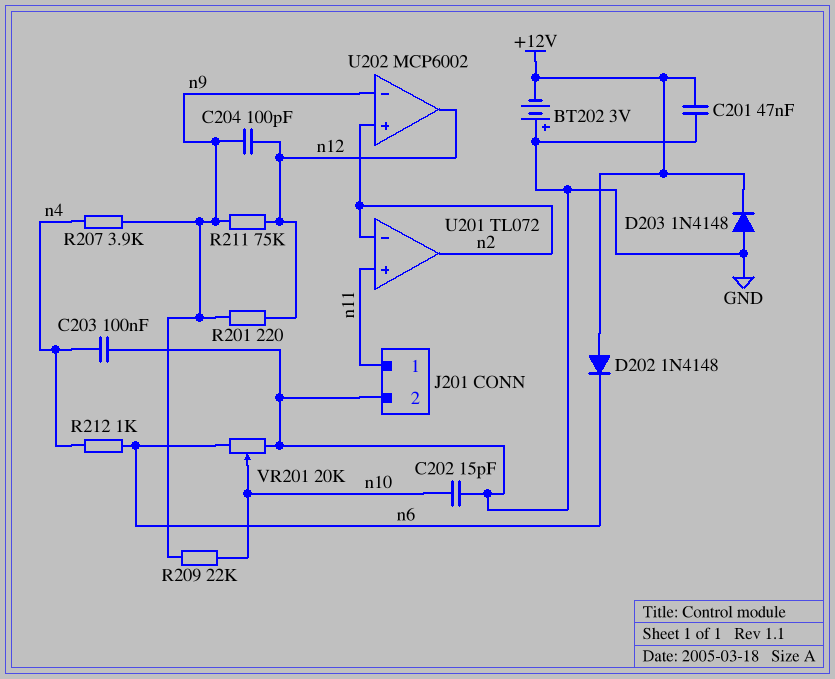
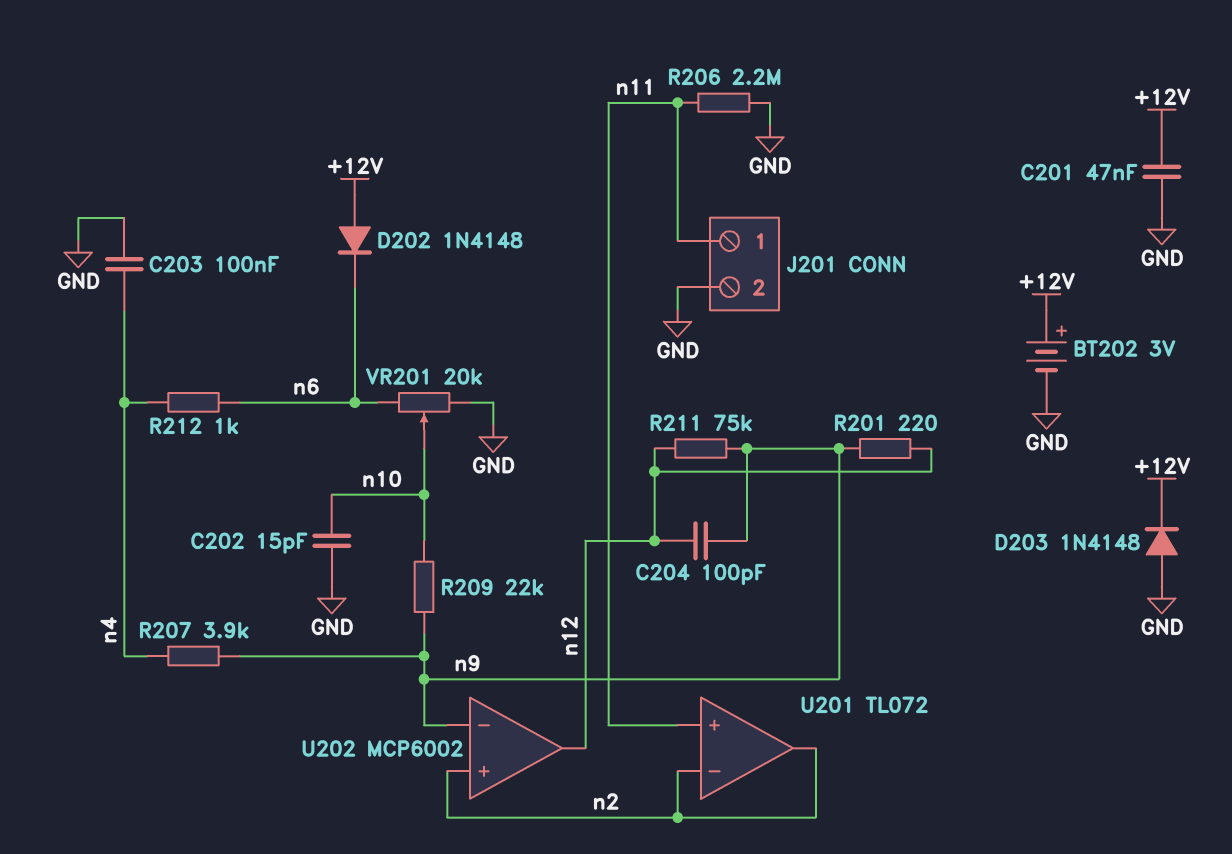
BT202: 3V (plus GND, minus +12V) -> 3V (plus +12V, minus GND)
R206: none -> 2.2M (GND, n11)

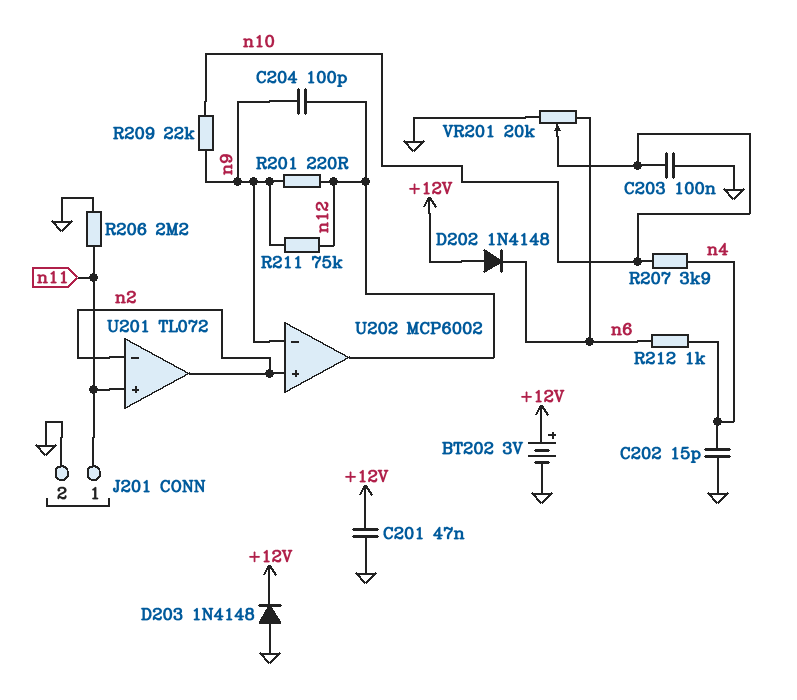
C202: 15pF (GND, n10) -> 15pF (GND, n4)
C203: 100nF (GND, n4) -> 100nF (GND, n10)
R207: 3.9k (n4, n9) -> 3.9k (n4, n10)

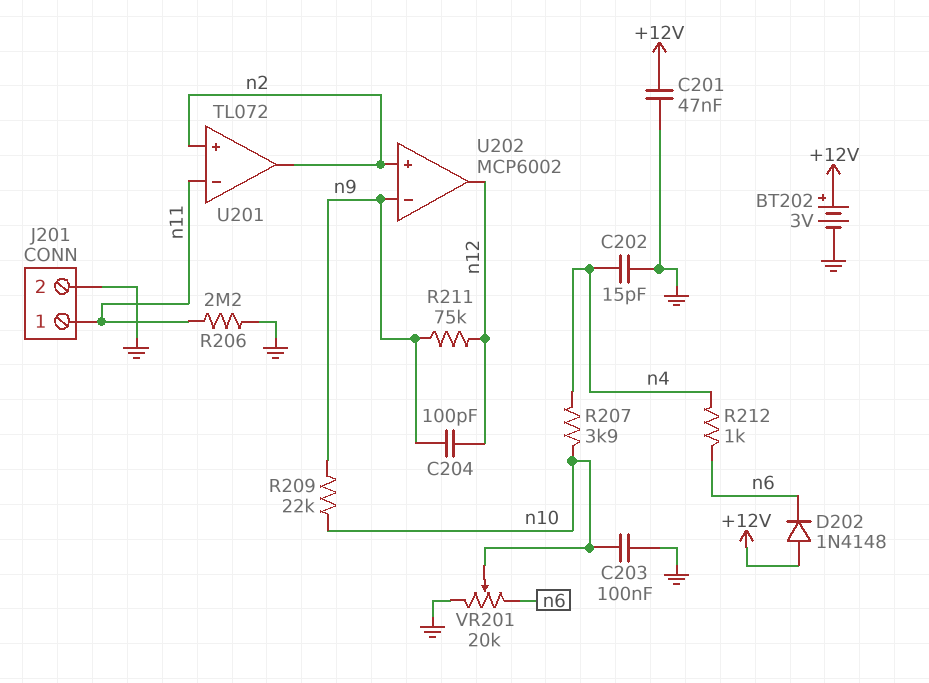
D203: diode 1N4148 (A GND, K +12V) -> none
R201: 220 (n9, n12) -> none
U201 pin in+: n11 -> n2
U201 pin in-: n2 -> n11

